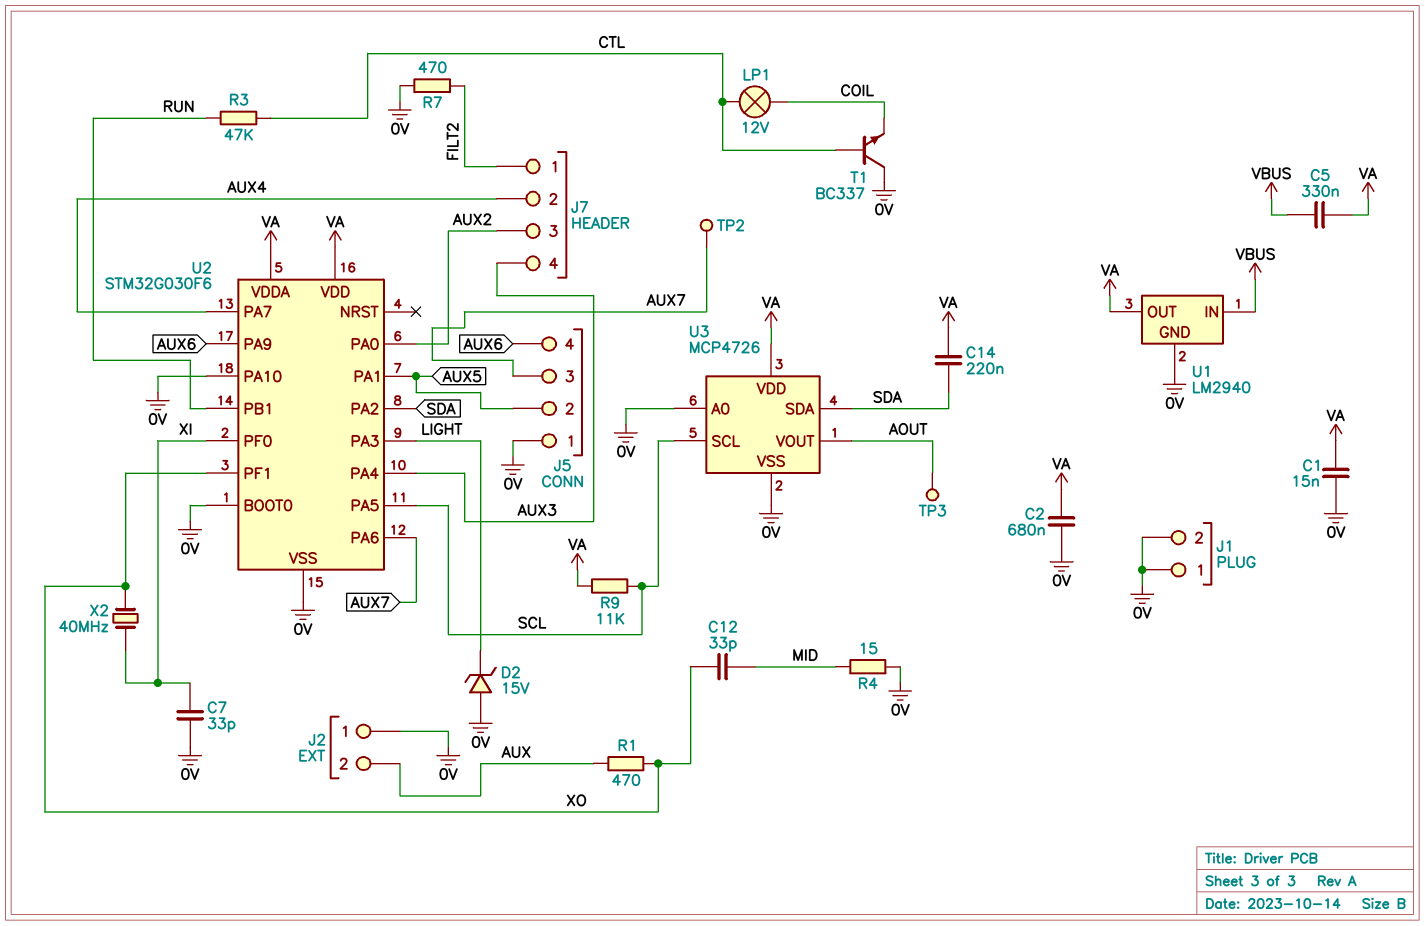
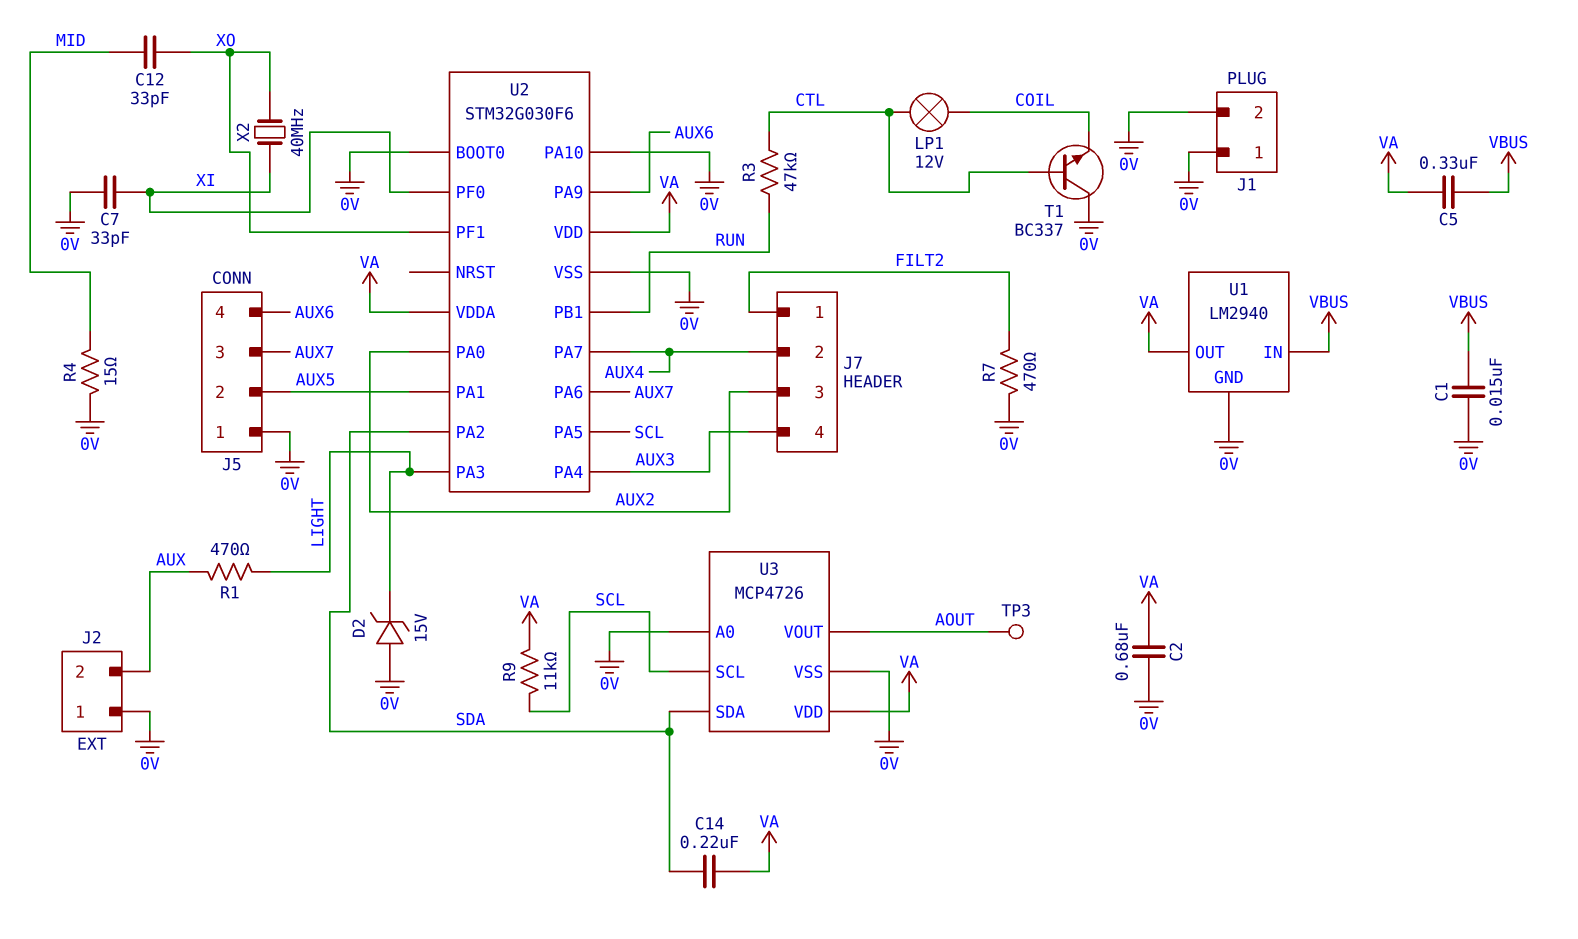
C1: 15nF (0V, VA) -> 15nF (0V, VBUS)
R1: 470 (AUX, XO) -> 470 (AUX, LIGHT)
TP2: test point (AUX7) -> none

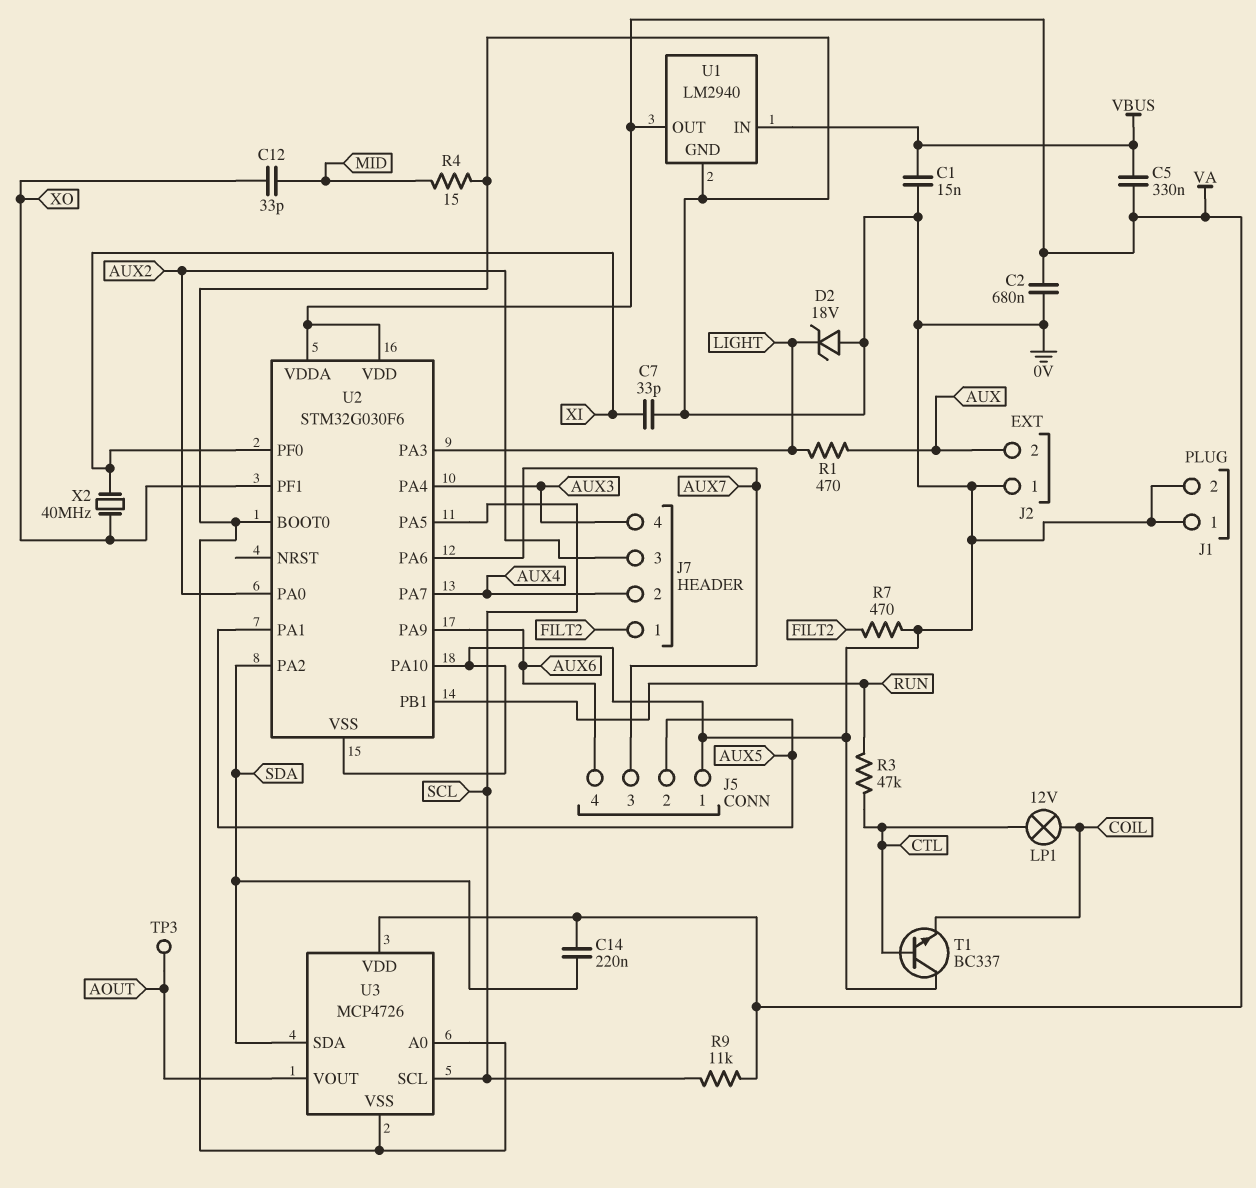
D2: zener 15V (A 0V, K LIGHT) -> zener 18V (A 0V, K LIGHT)

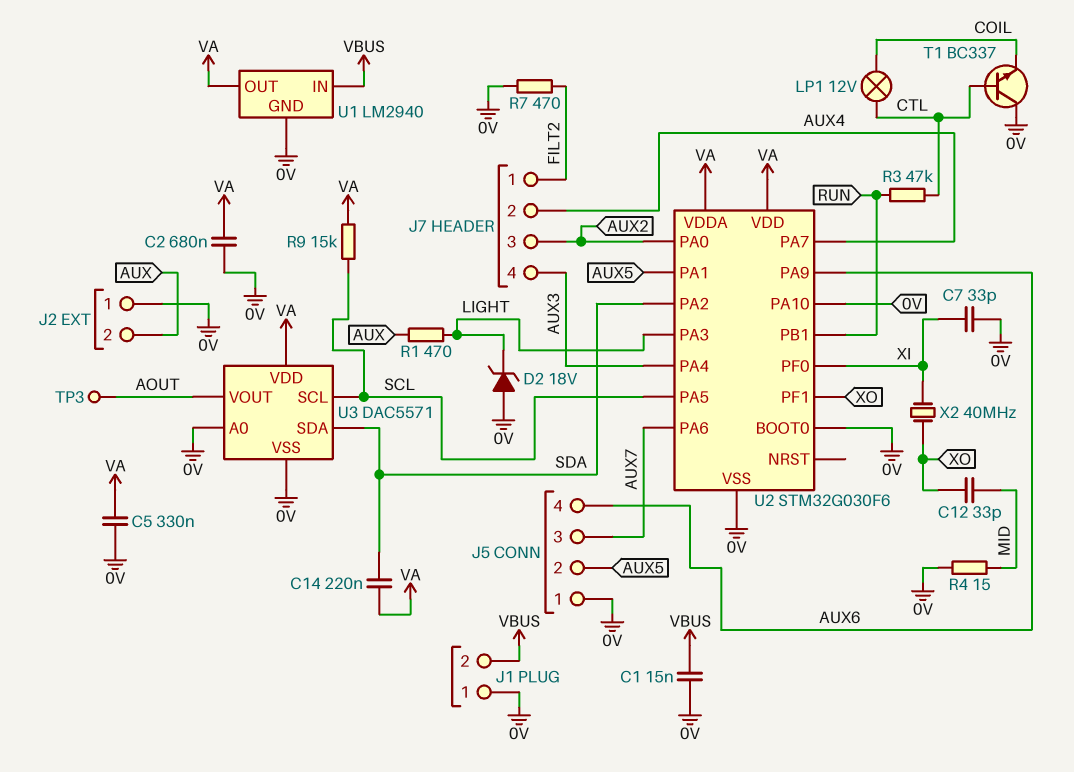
C5: 330nF (VA, VBUS) -> 330nF (0V, VA)
J1 pin 2: 0V -> VBUS
R9: 11k (SCL, VA) -> 15k (SCL, VA)
U3: MCP4726 -> DAC5571

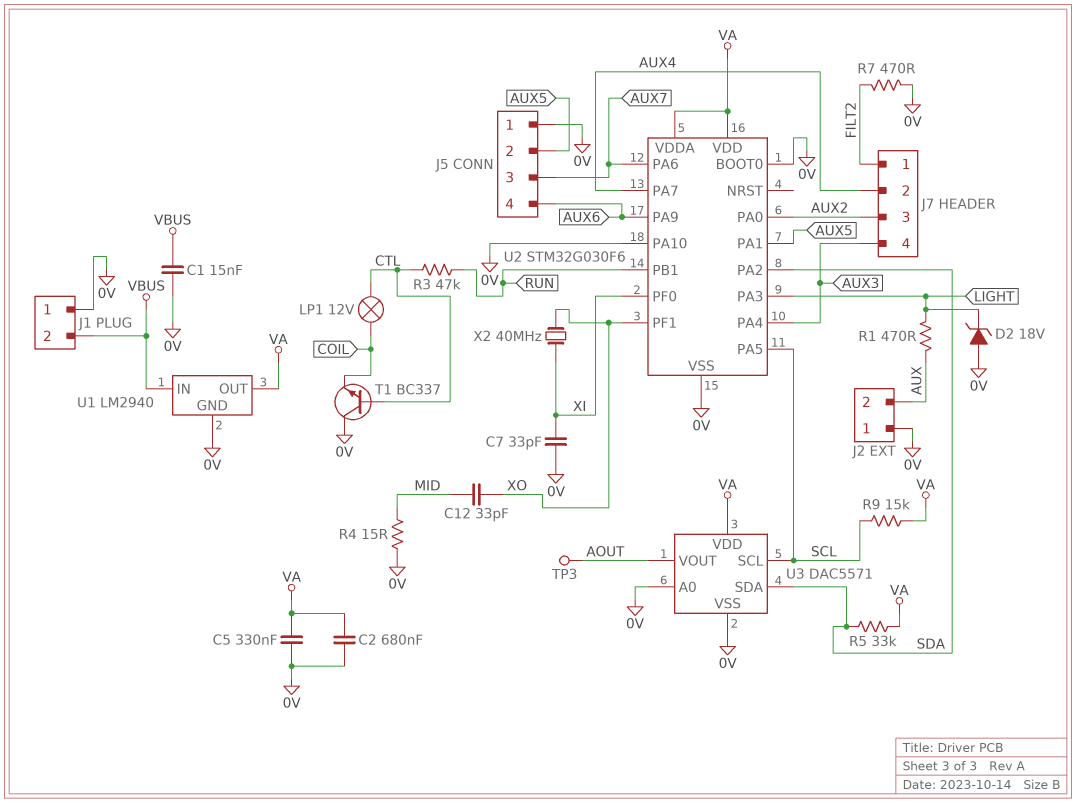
C14: 220nF (SDA, VA) -> none
R5: none -> 33k (SDA, VA)

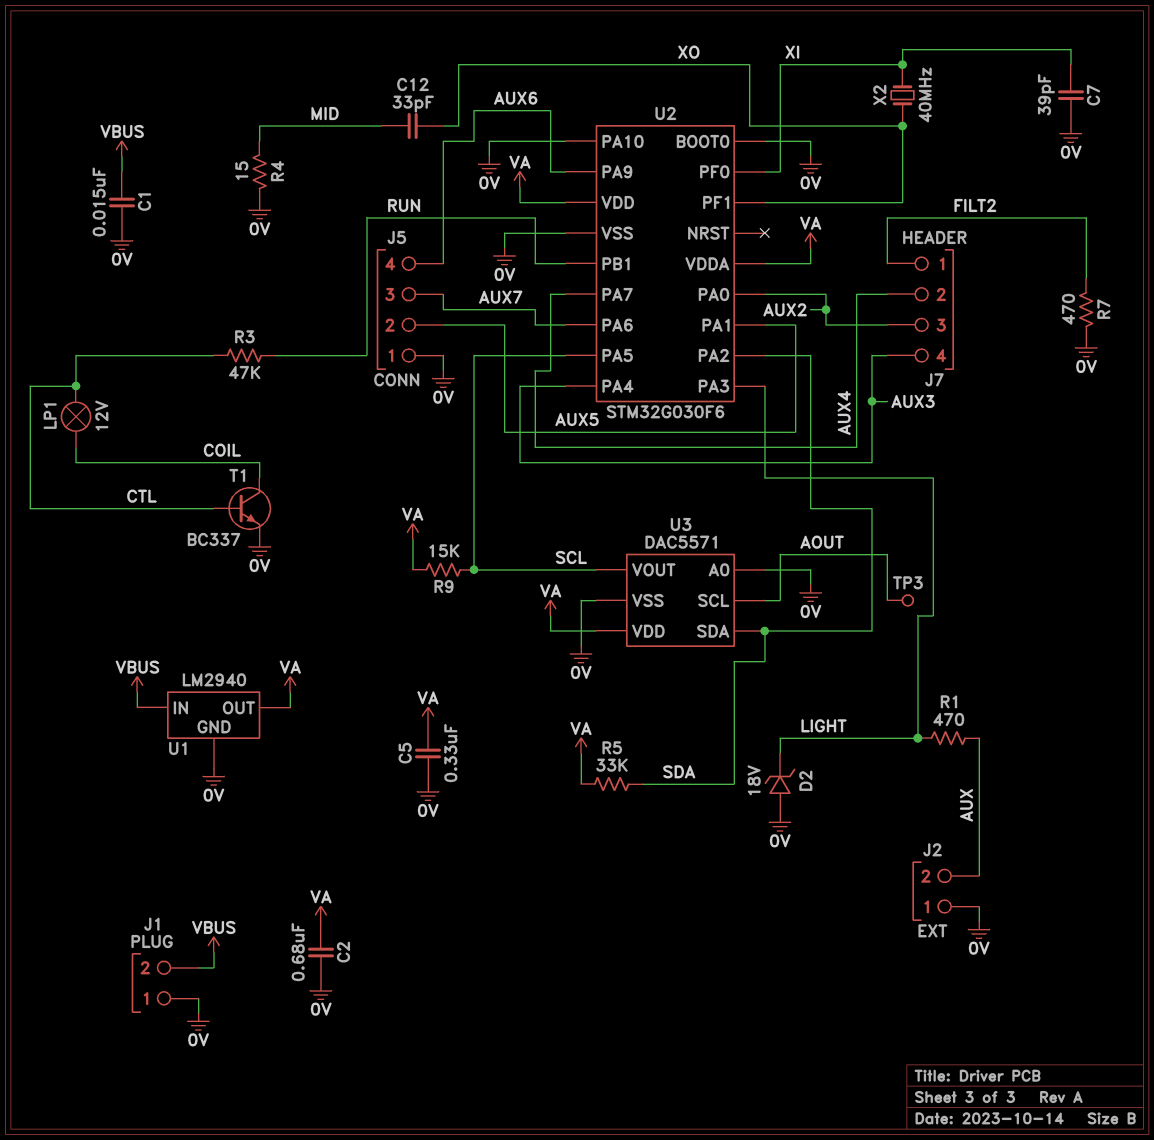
C7: 33pF (0V, XI) -> 39pF (0V, XI)
T1: NPN BC337 (B CTL, C 0V, E COIL) -> NPN BC337 (B CTL, C COIL, E 0V)
U3 pin SCL: SCL -> AOUT
U3 pin VOUT: AOUT -> SCL

